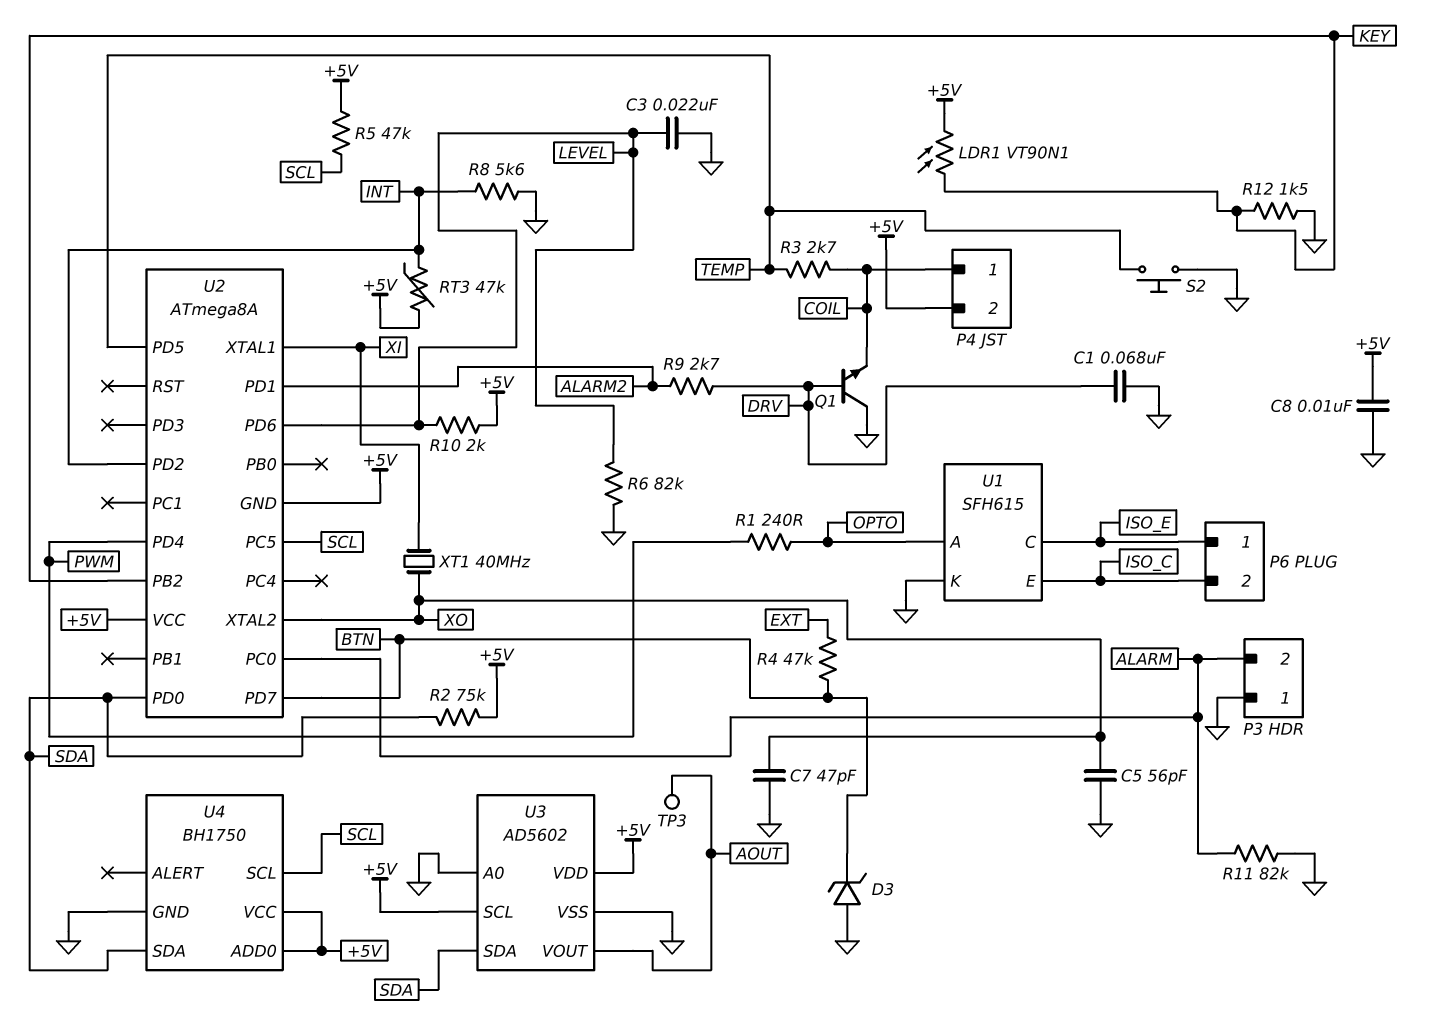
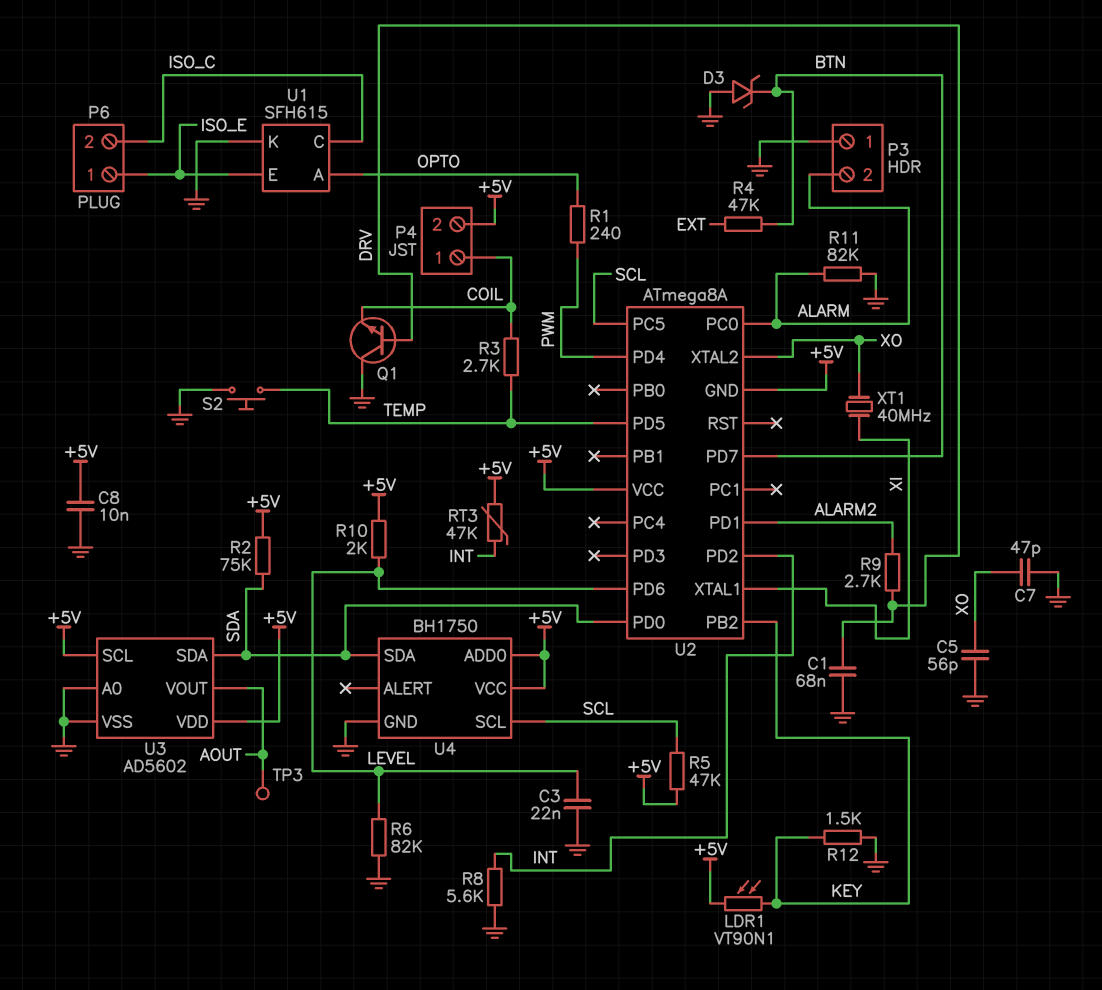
U1 pin C: ISO_E -> ISO_C
U1 pin E: ISO_C -> ISO_E

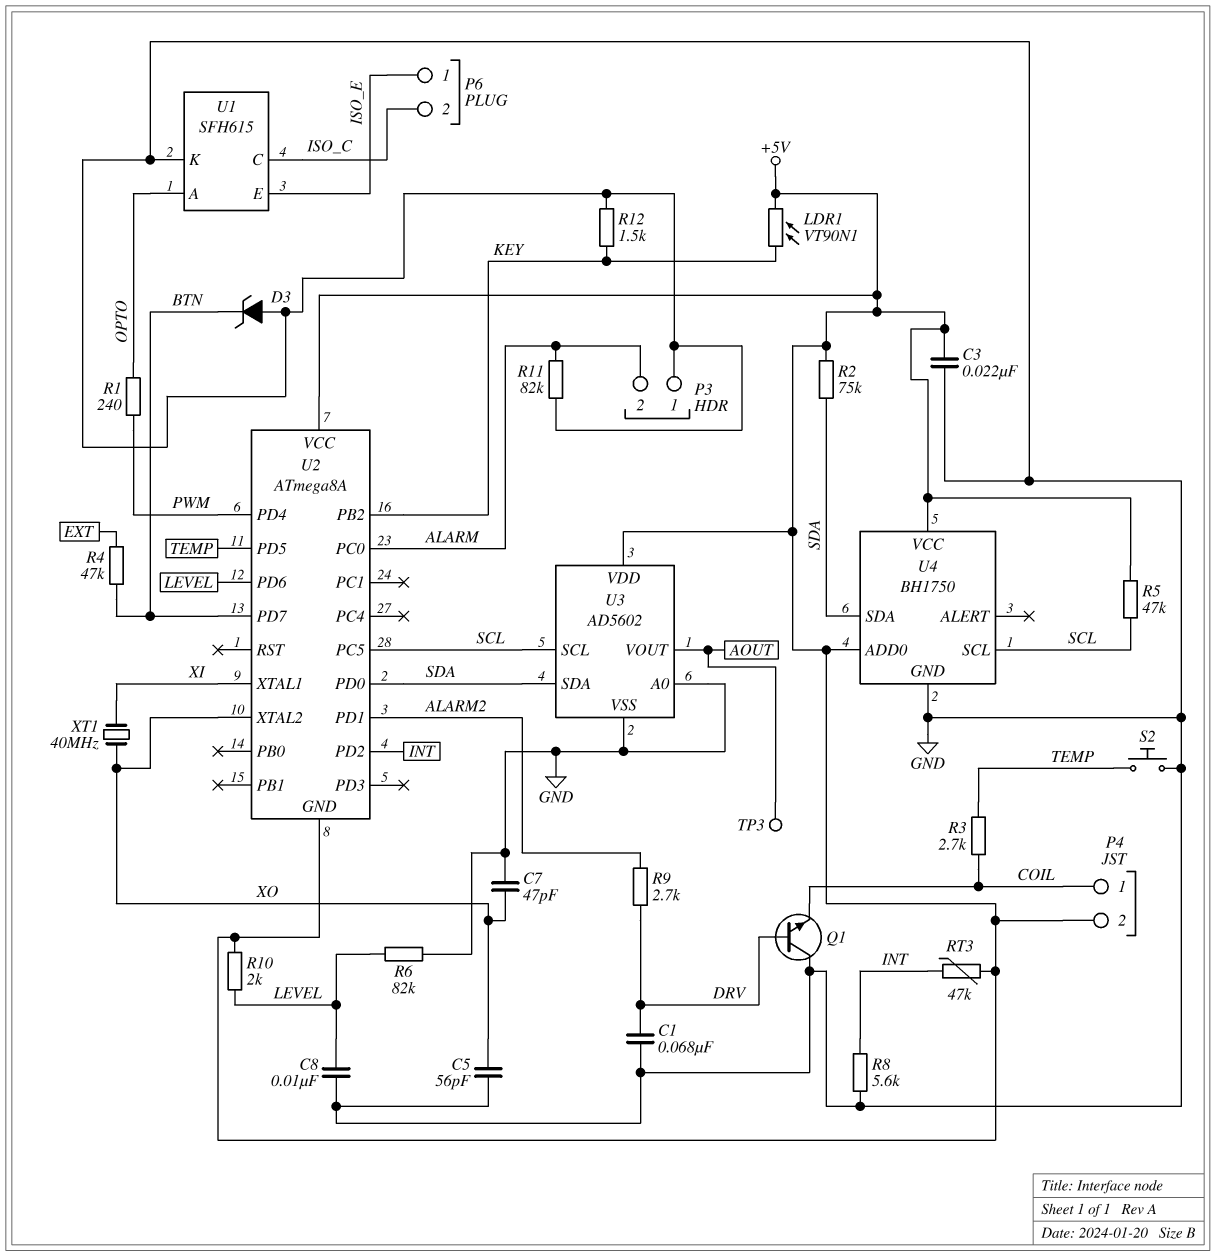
C3: 22nF (GND, LEVEL) -> 22nF (+5V, GND)
C8: 10nF (+5V, GND) -> 10nF (GND, LEVEL)
U3 pin SCL: +5V -> SCL

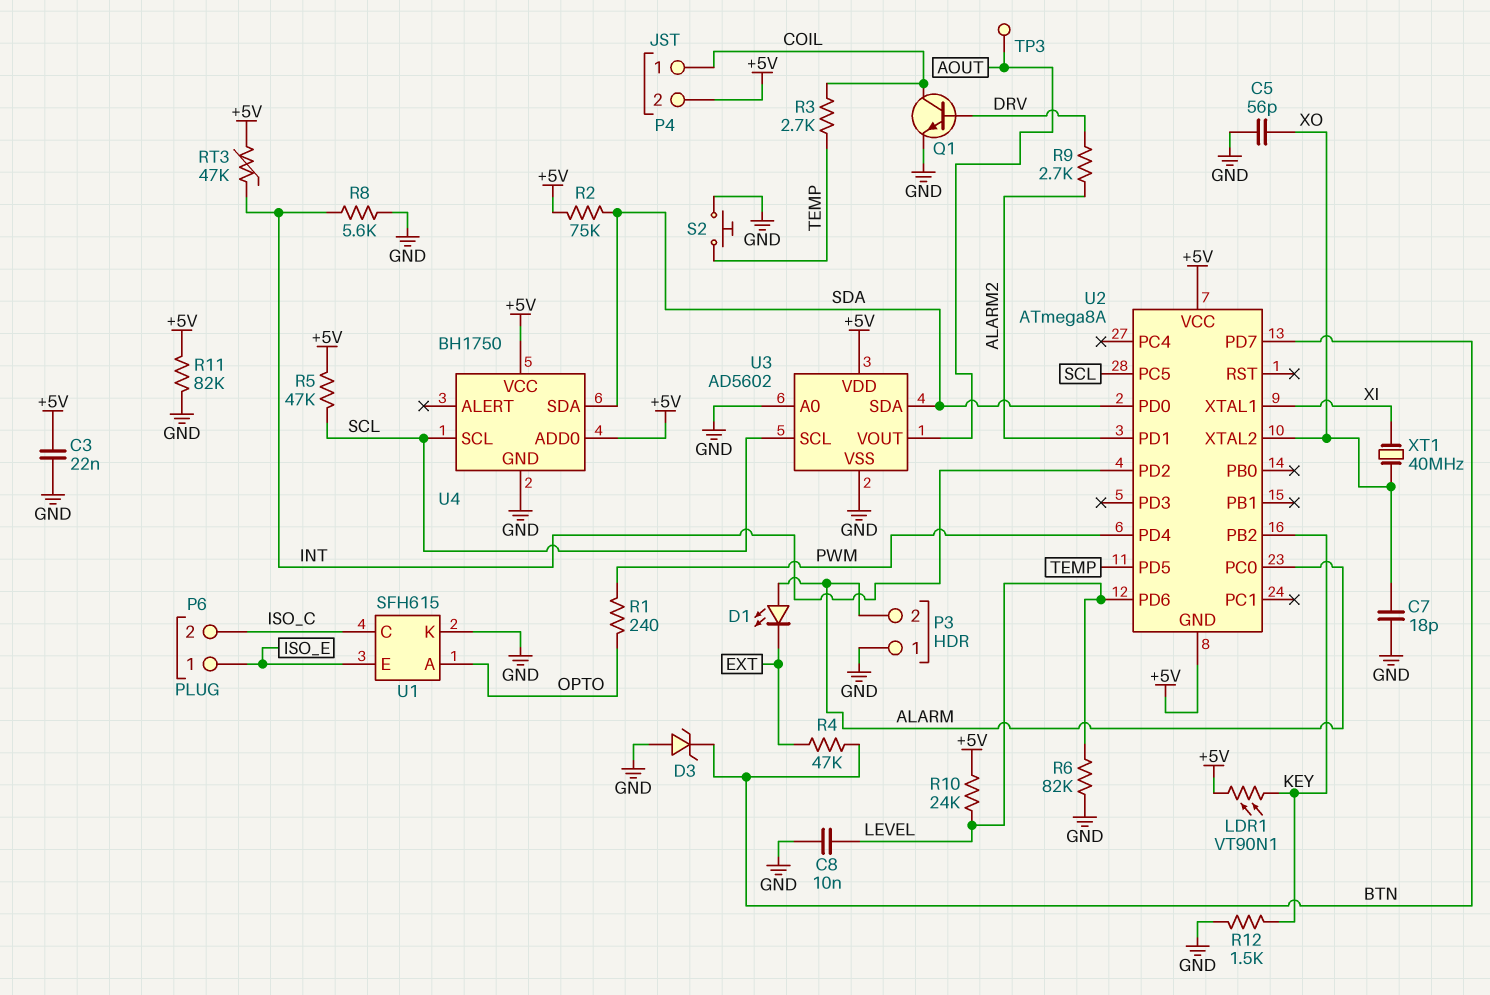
C1: 68nF (DRV, GND) -> none
C7: 47pF (GND, XO) -> 18pF (GND, XO)
D1: none -> LED (A ALARM, K EXT)
Q1: NPN (B DRV, C GND, E COIL) -> NPN (B DRV, C COIL, E GND)
R10: 2k (+5V, LEVEL) -> 24k (+5V, LEVEL)
R11: 82k (ALARM, GND) -> 82k (+5V, GND)

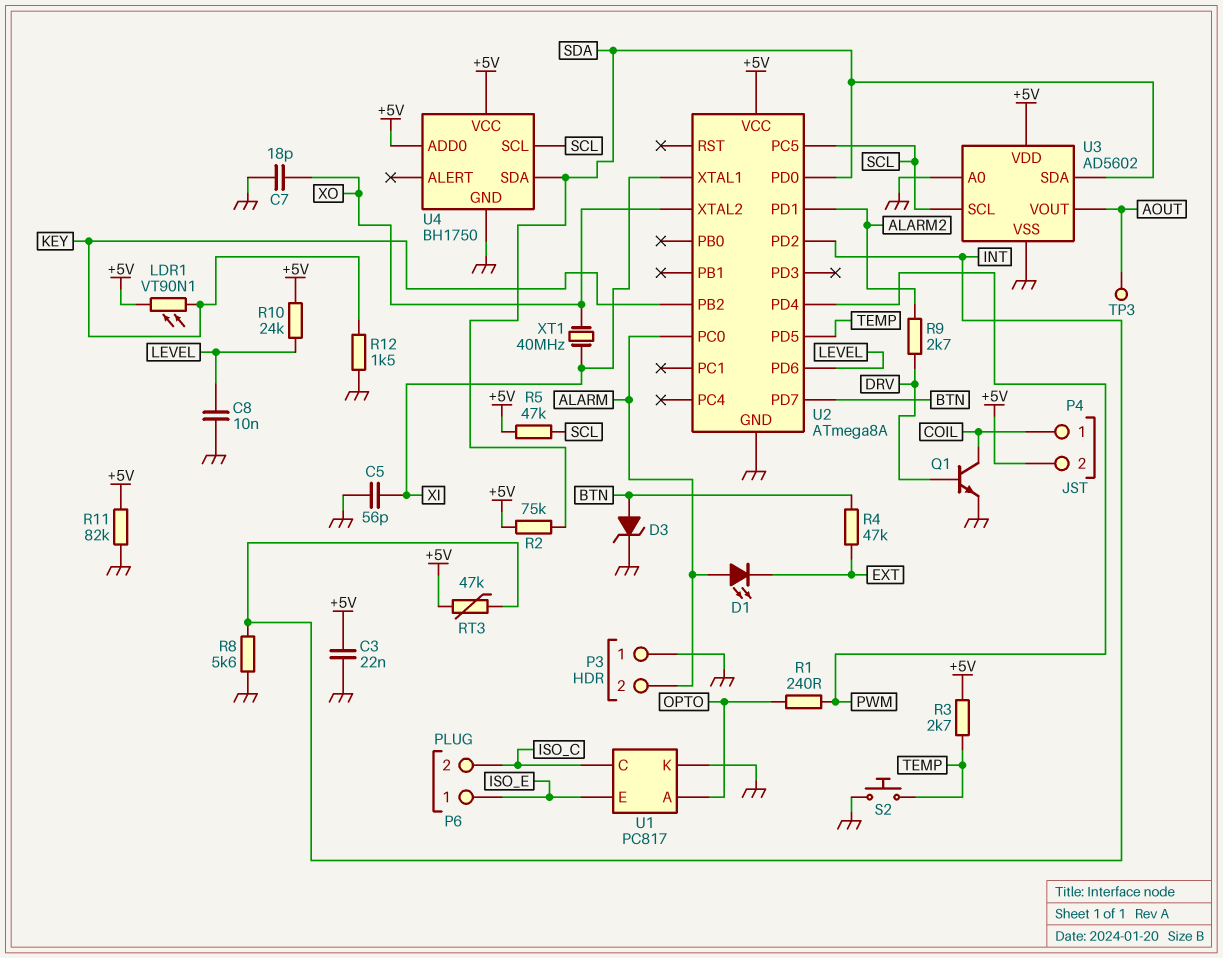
C5: 56pF (GND, XO) -> 56pF (GND, XI)
D3: zener (A GND, K BTN) -> zener (A BTN, K GND)
R3: 2.7k (COIL, TEMP) -> 2.7k (+5V, TEMP)
R6: 82k (GND, LEVEL) -> none
U1: SFH615 -> PC817
U2 pin GND: +5V -> GND

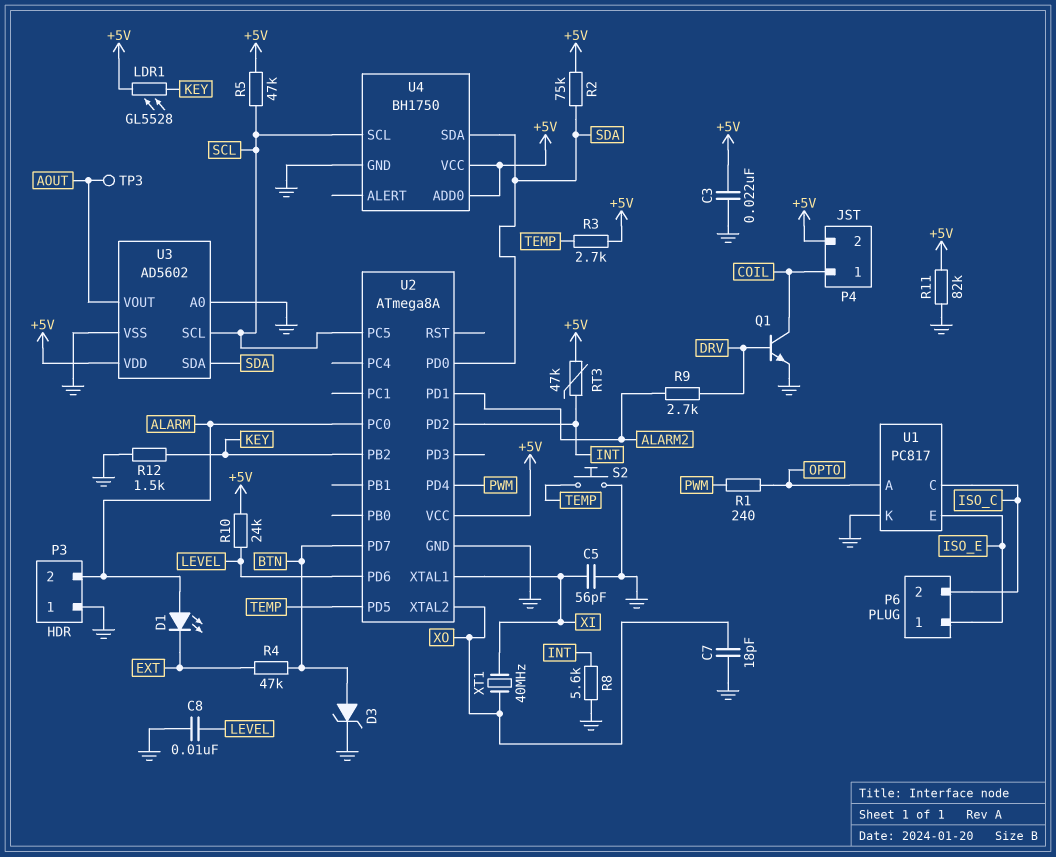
LDR1: VT90N1 (+5V, KEY) -> GL5528 (+5V, KEY)

